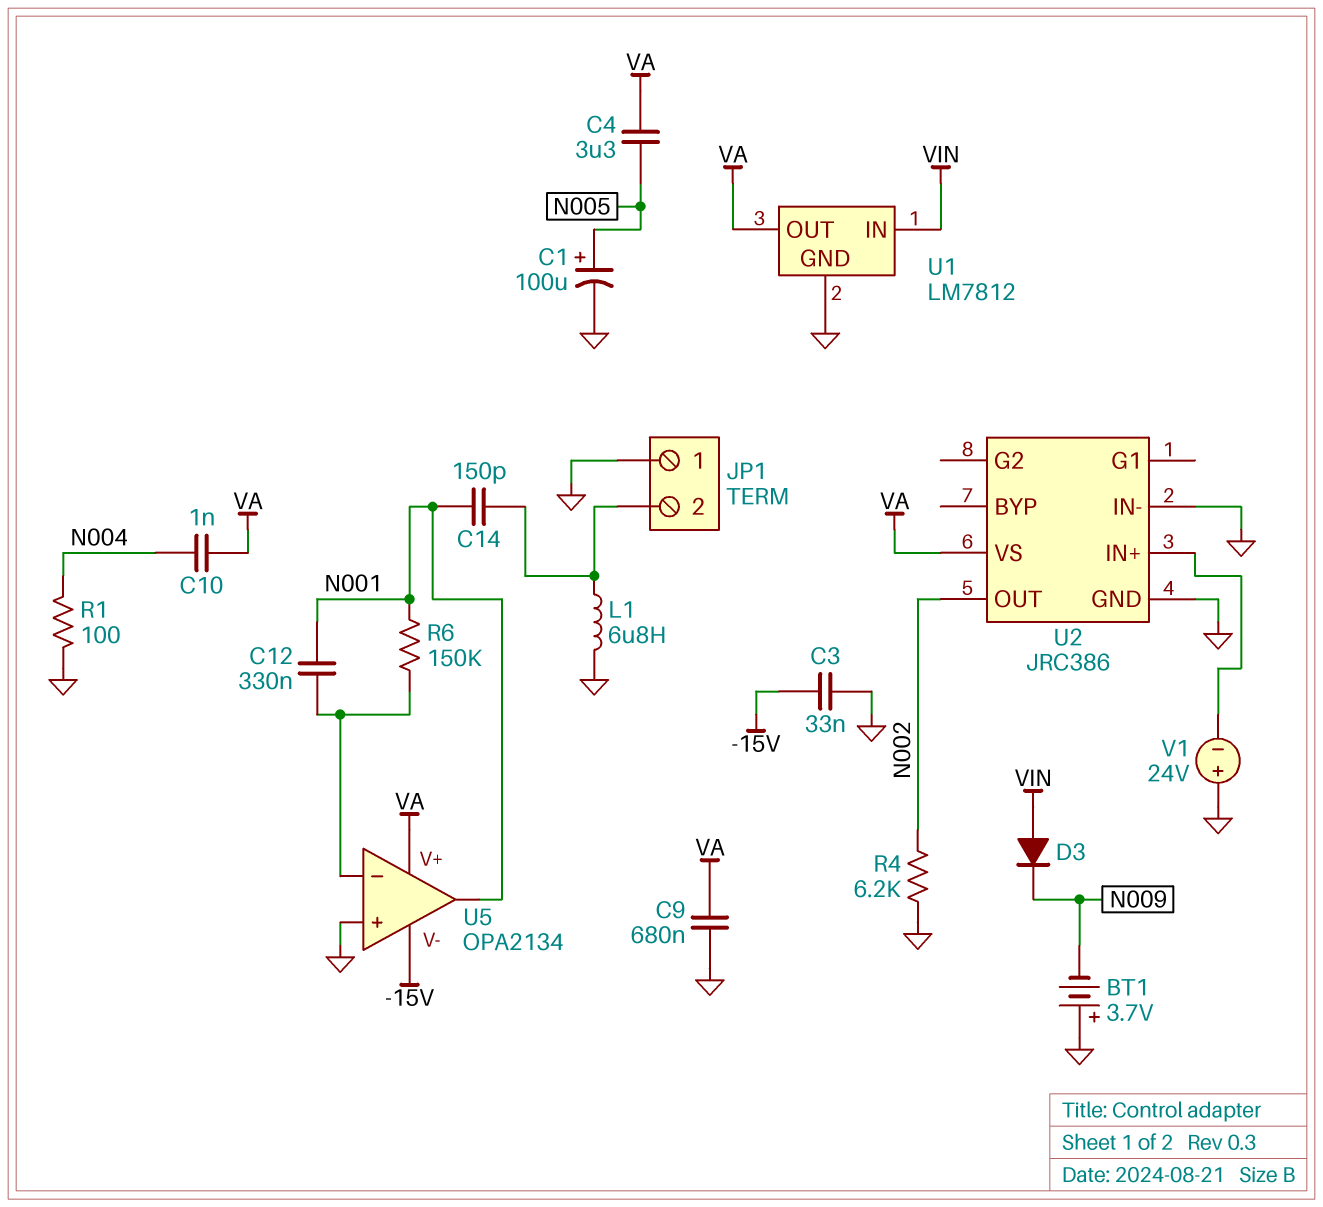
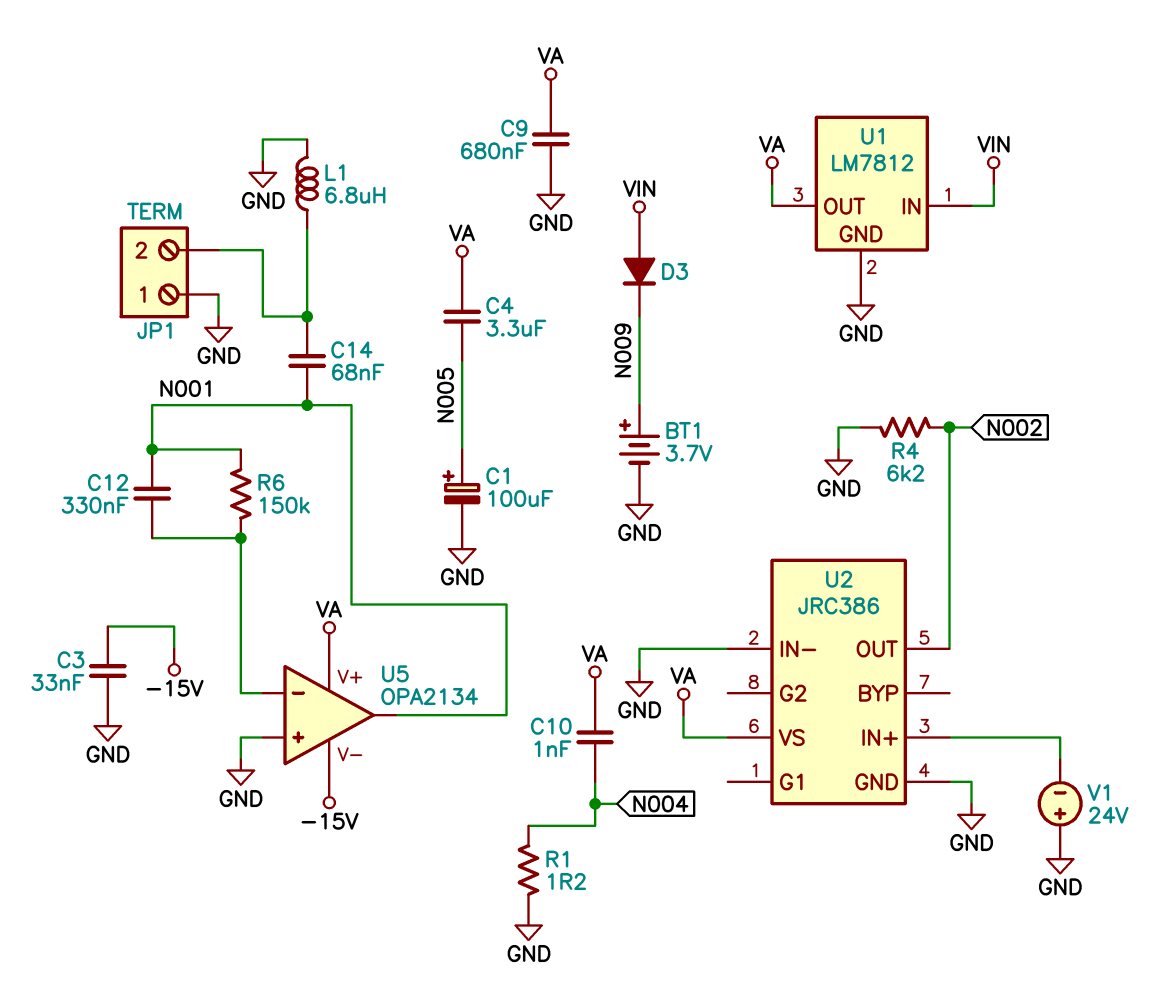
BT1: 3.7V (plus GND, minus N009) -> 3.7V (plus N009, minus GND)
C14: 150pF (JP1/2, N001) -> 68nF (JP1/2, N001)
R1: 100 (GND, N004) -> 1.2 (GND, N004)

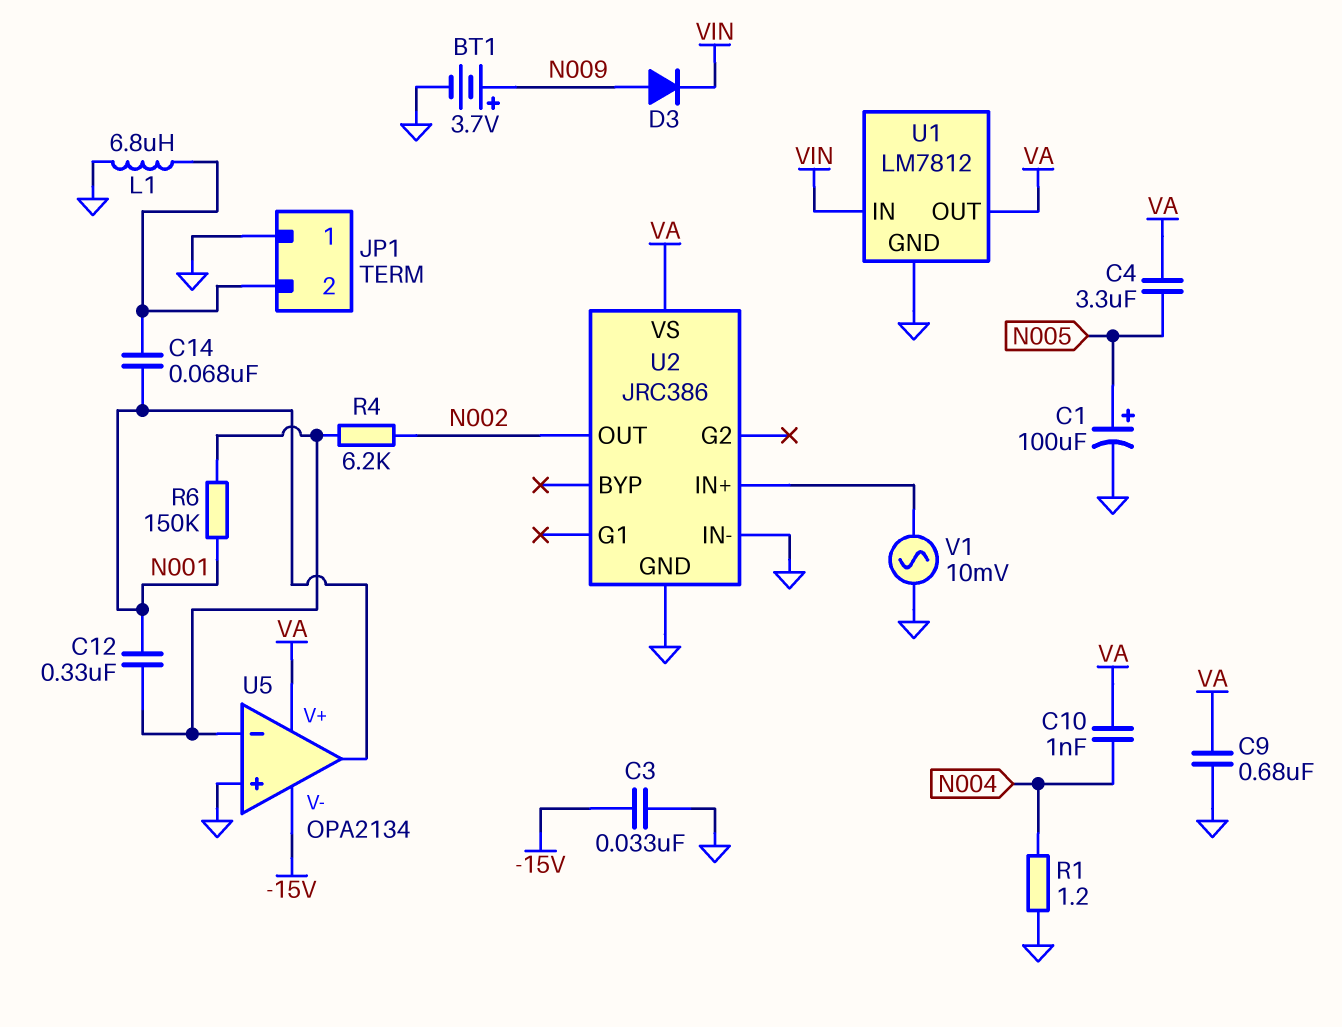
D3: diode (A VIN, K N009) -> diode (A N009, K VIN)
R4: 6.2k (GND, N002) -> 6.2k (N002, U5/in-)
V1: 24V (plus GND, minus U2/IN+) -> AC 10mV (GND, U2/IN+)

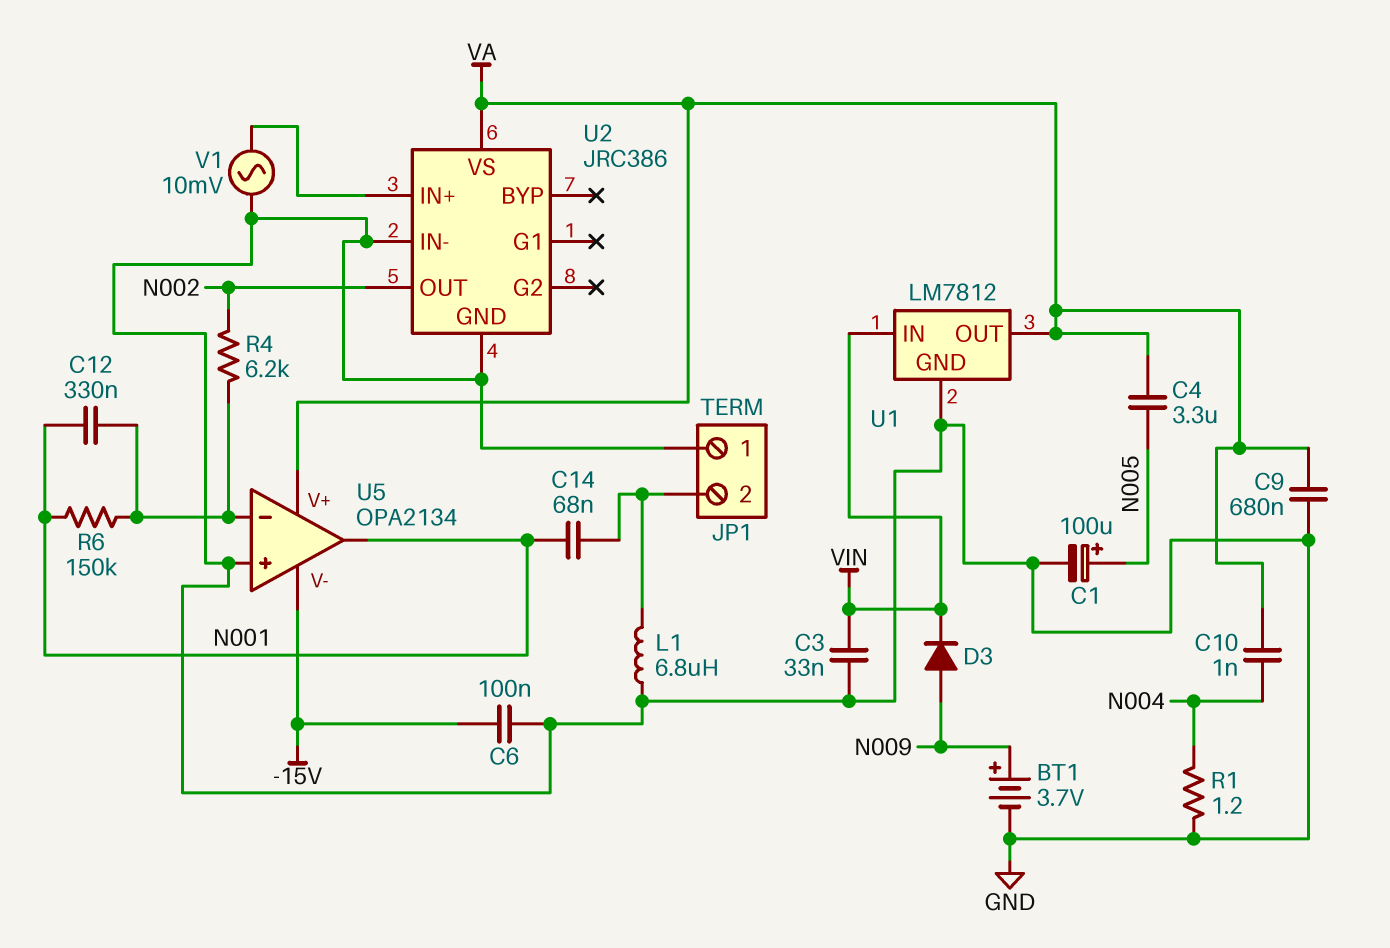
C3: 33nF (-15V, GND) -> 33nF (GND, VIN)
C6: none -> 100nF (-15V, GND)

